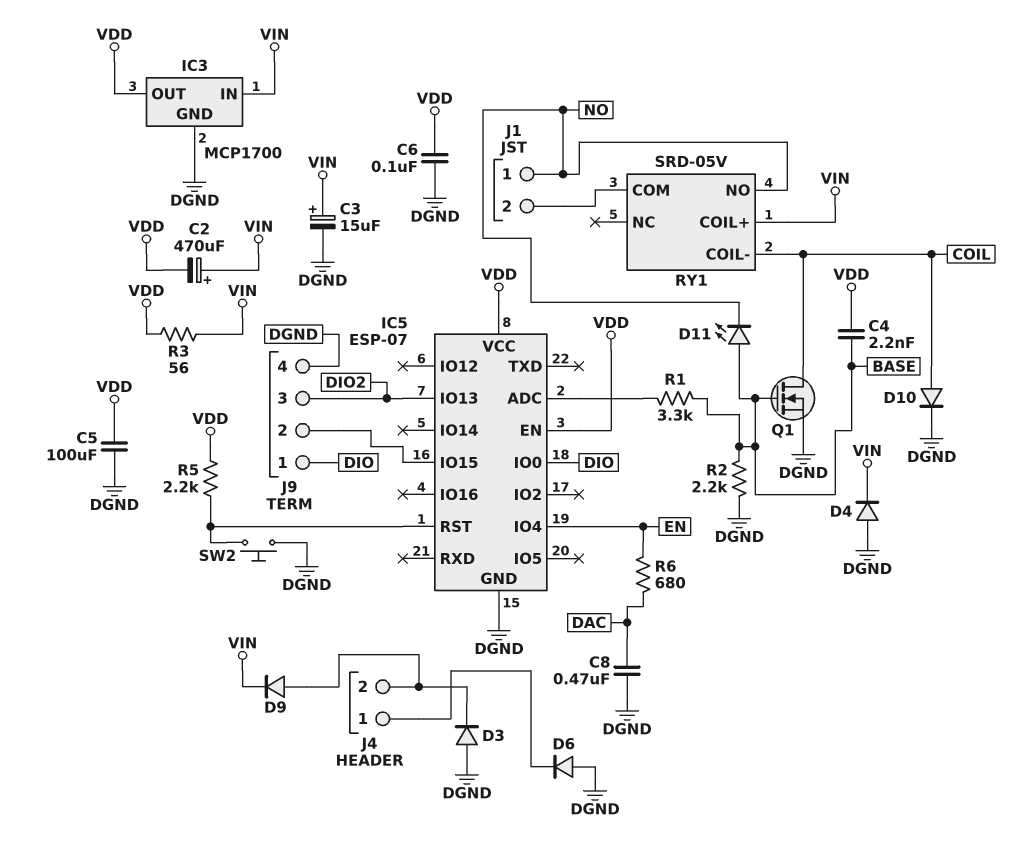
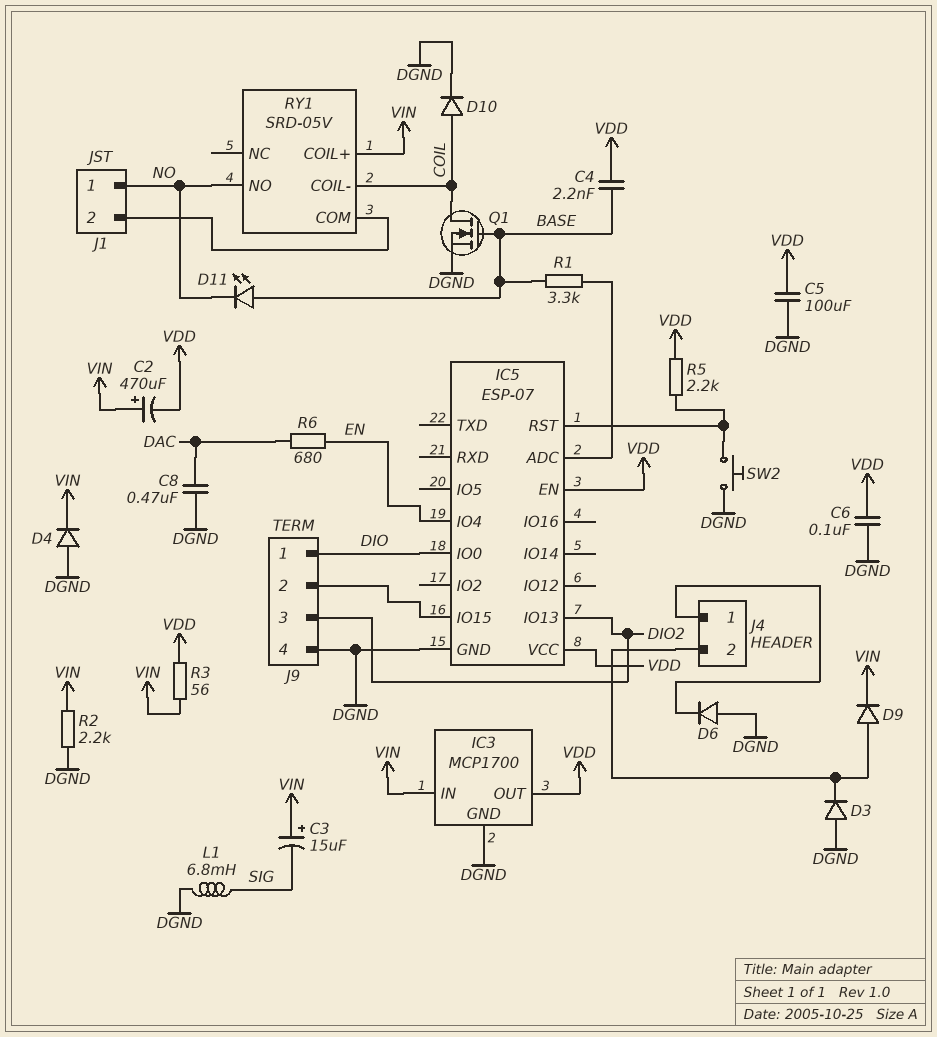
C3: 15uF (plus VIN, minus DGND) -> 15uF (plus VIN, minus SIG)
L1: none -> 6.8mH (DGND, SIG)
R2: 2.2k (BASE, DGND) -> 2.2k (DGND, VIN)

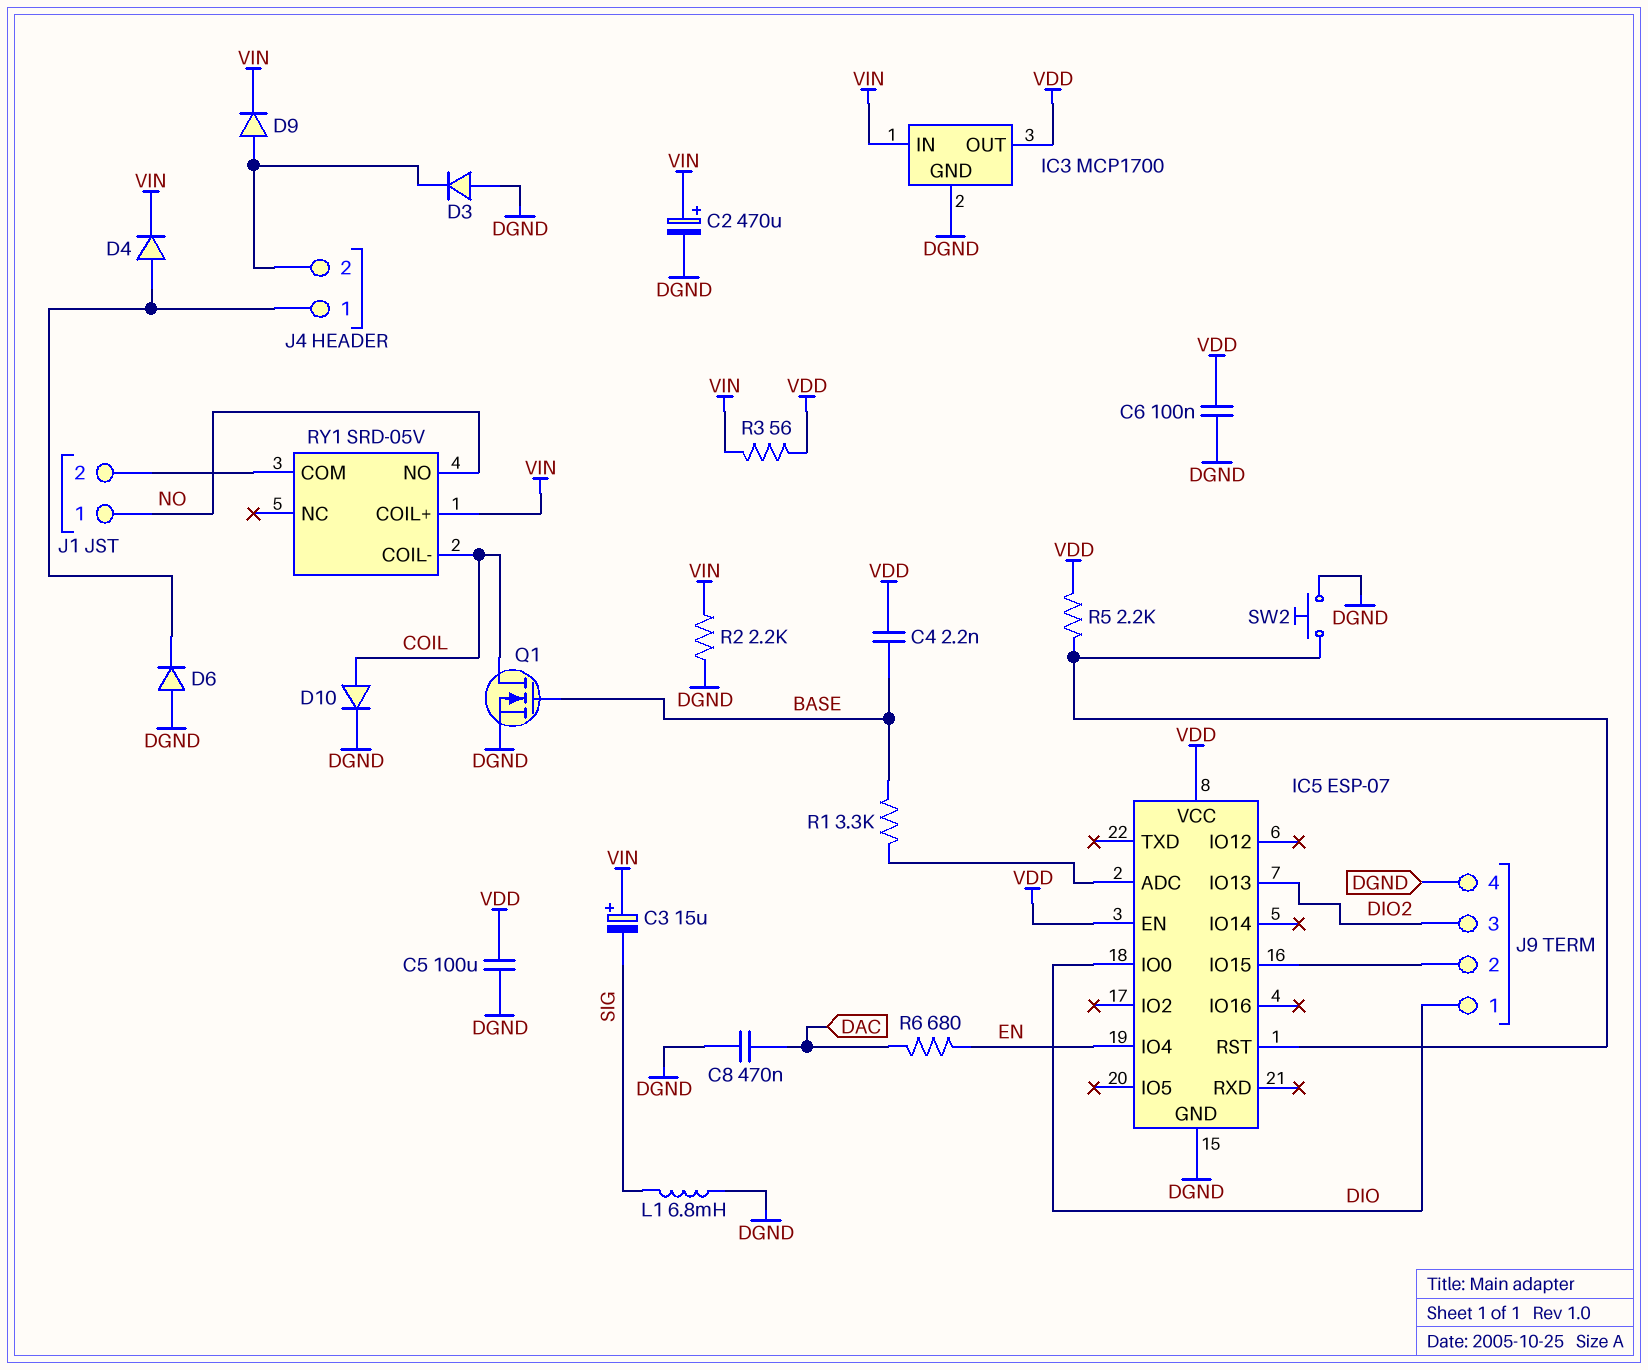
C2: 470uF (plus VIN, minus VDD) -> 470uF (plus VIN, minus DGND)
D4: diode (A DGND, K VIN) -> diode (A J4/1, K VIN)
D11: LED (A BASE, K NO) -> none

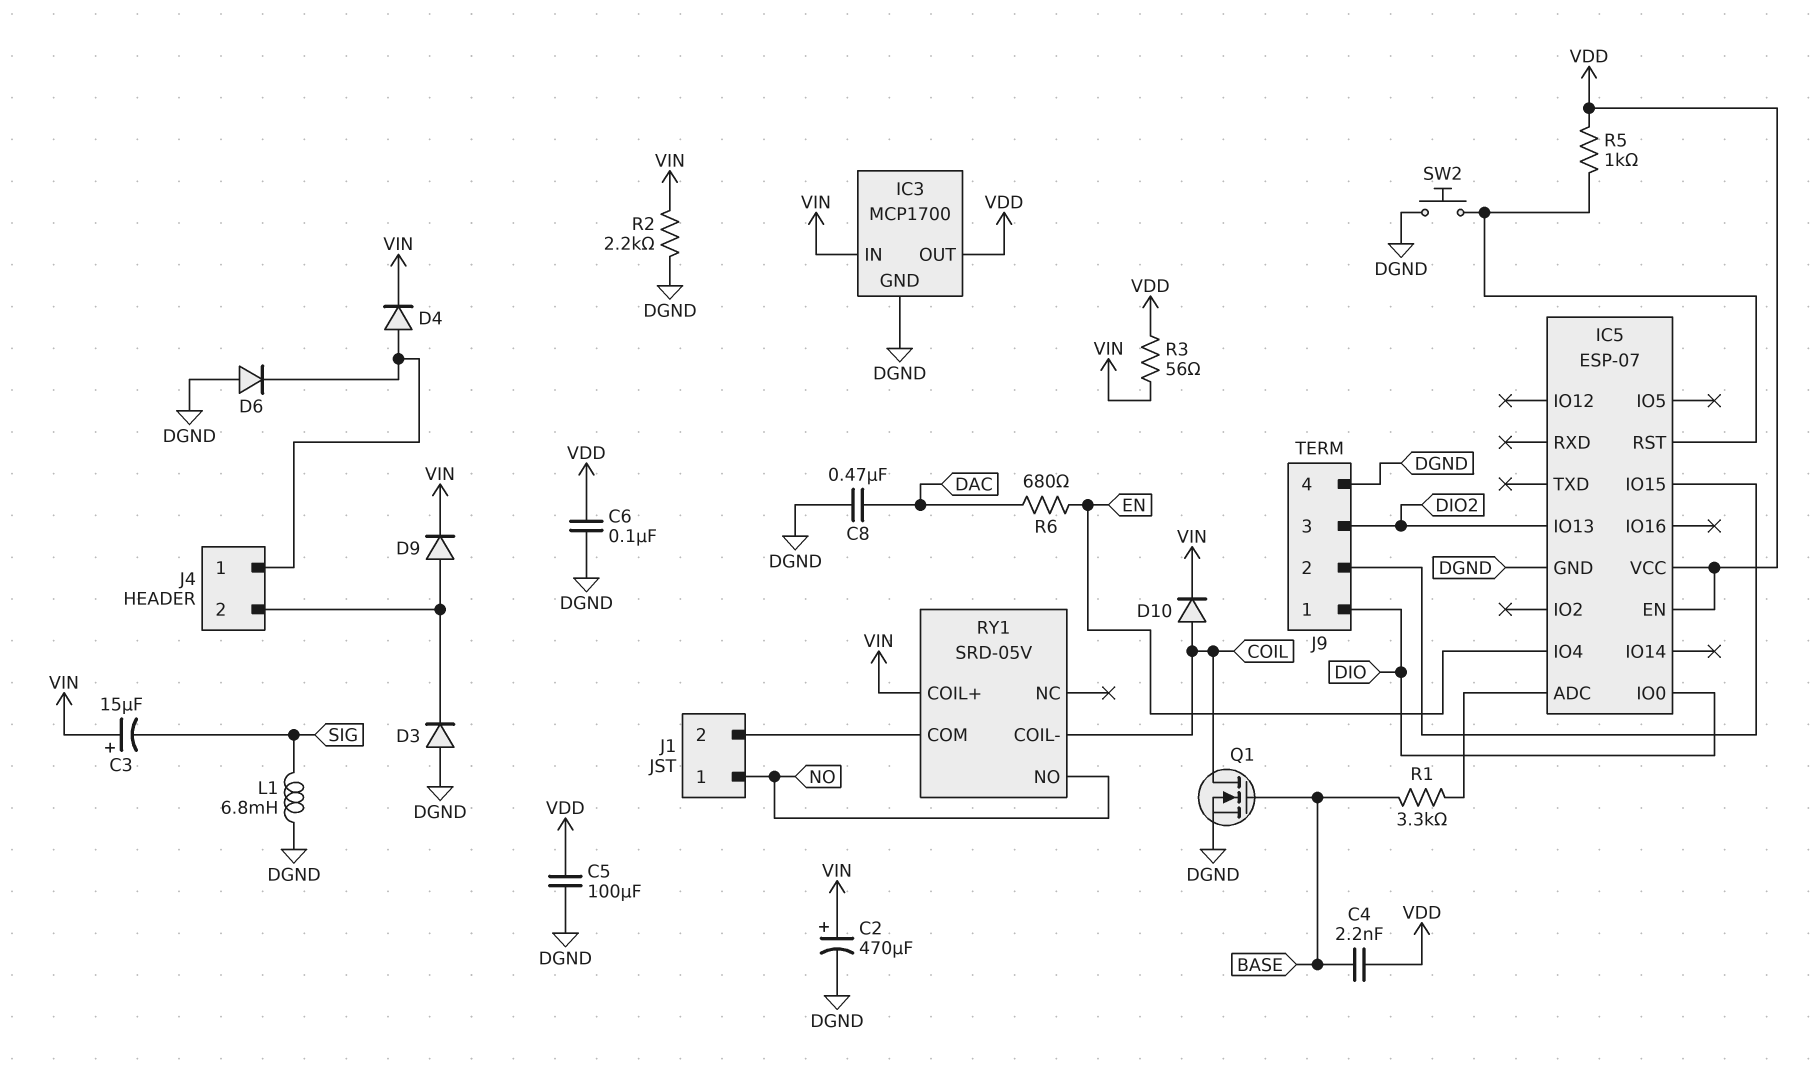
D10: diode (A COIL, K DGND) -> diode (A COIL, K VIN)
R5: 2.2k (IC5/RST, VDD) -> 1k (IC5/RST, VDD)

